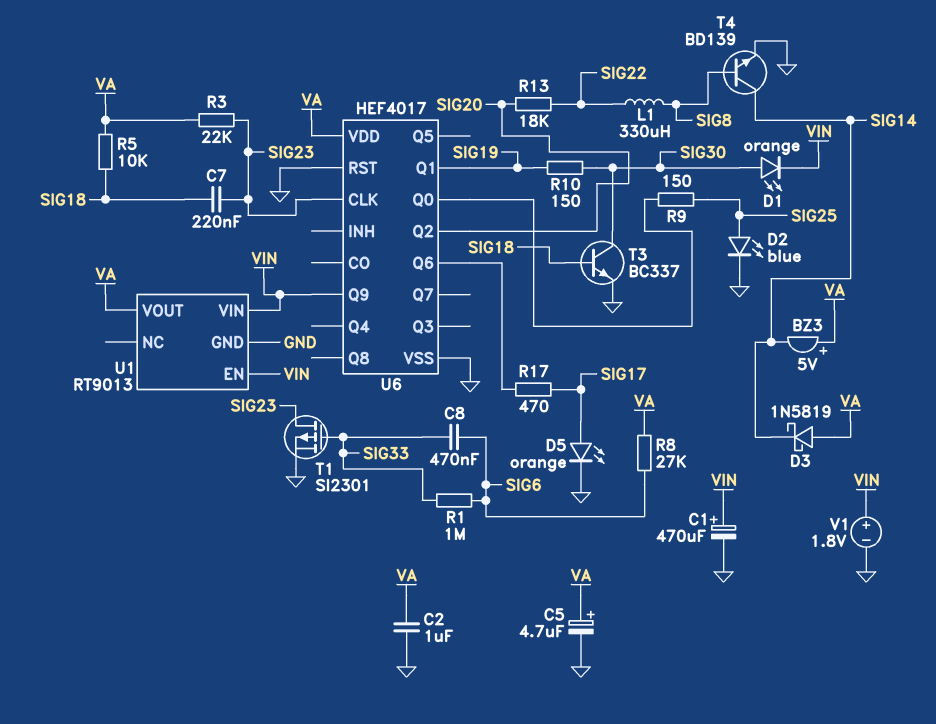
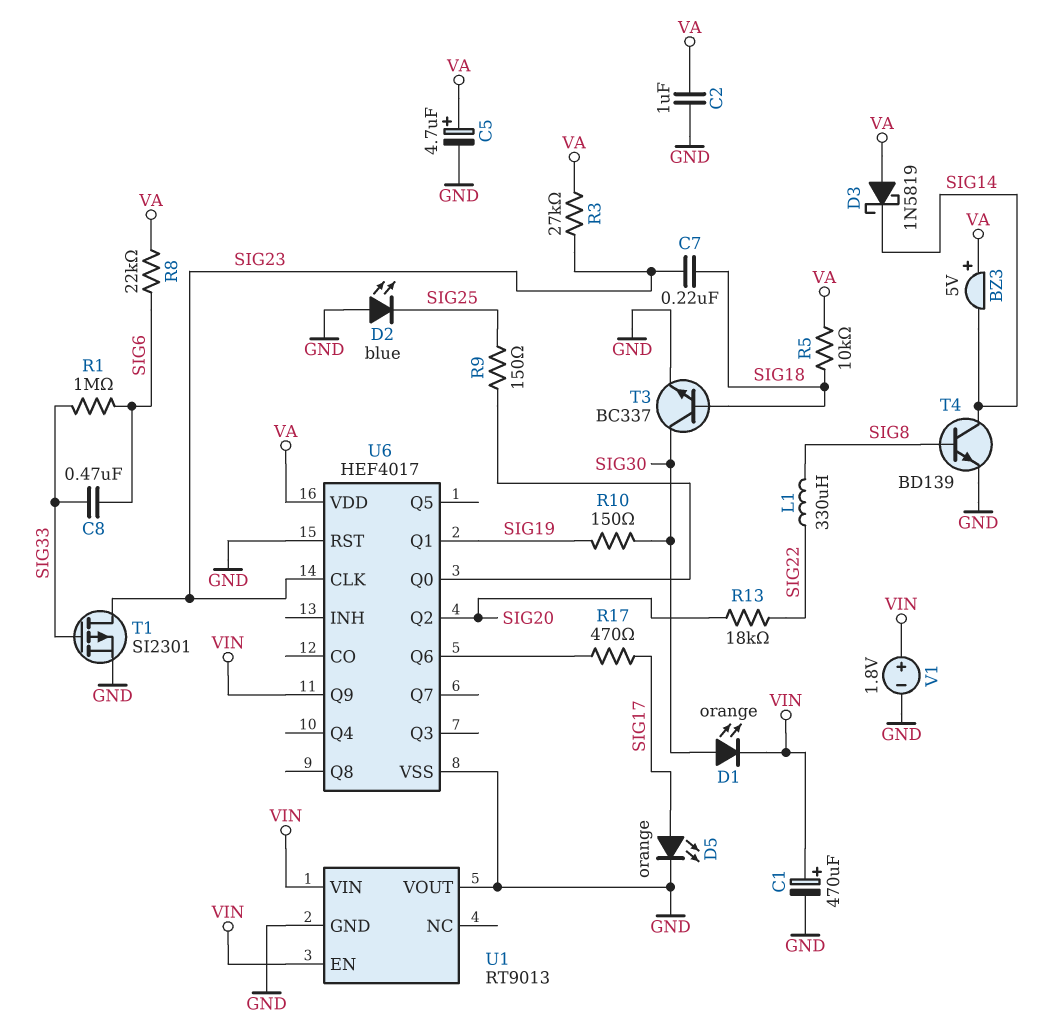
D2: LED blue (A SIG25, K GND) -> LED blue (A GND, K SIG25)
R3: 22k (SIG23, VA) -> 27k (SIG23, VA)
R8: 27k (SIG6, VA) -> 22k (SIG6, VA)
U1 pin VOUT: VA -> GND

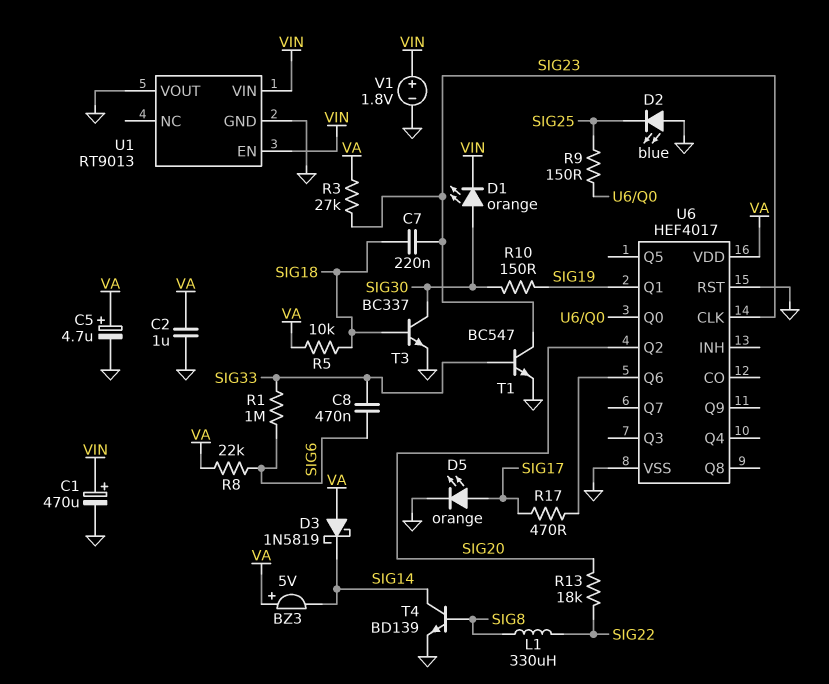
T1: PMOS SI2301 (G SIG33, D SIG23, S GND) -> NPN BC547 (B SIG33, C SIG23, E GND)
U6 pin Q9: VIN -> none

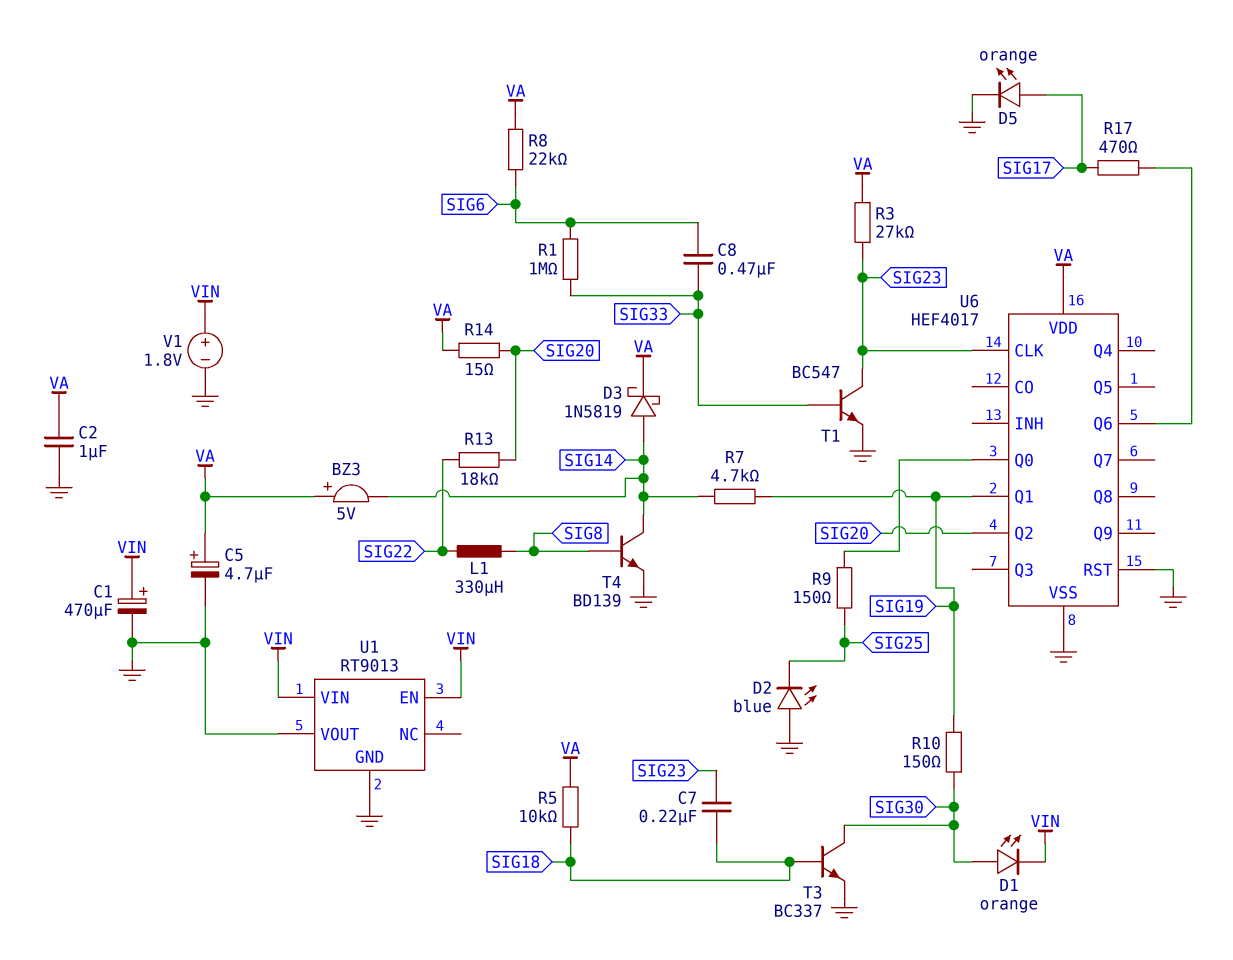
D3: schottky 1N5819 (A VA, K SIG14) -> schottky 1N5819 (A SIG14, K VA)
R7: none -> 4.7k (SIG14, SIG19)
R14: none -> 15 (SIG20, VA)

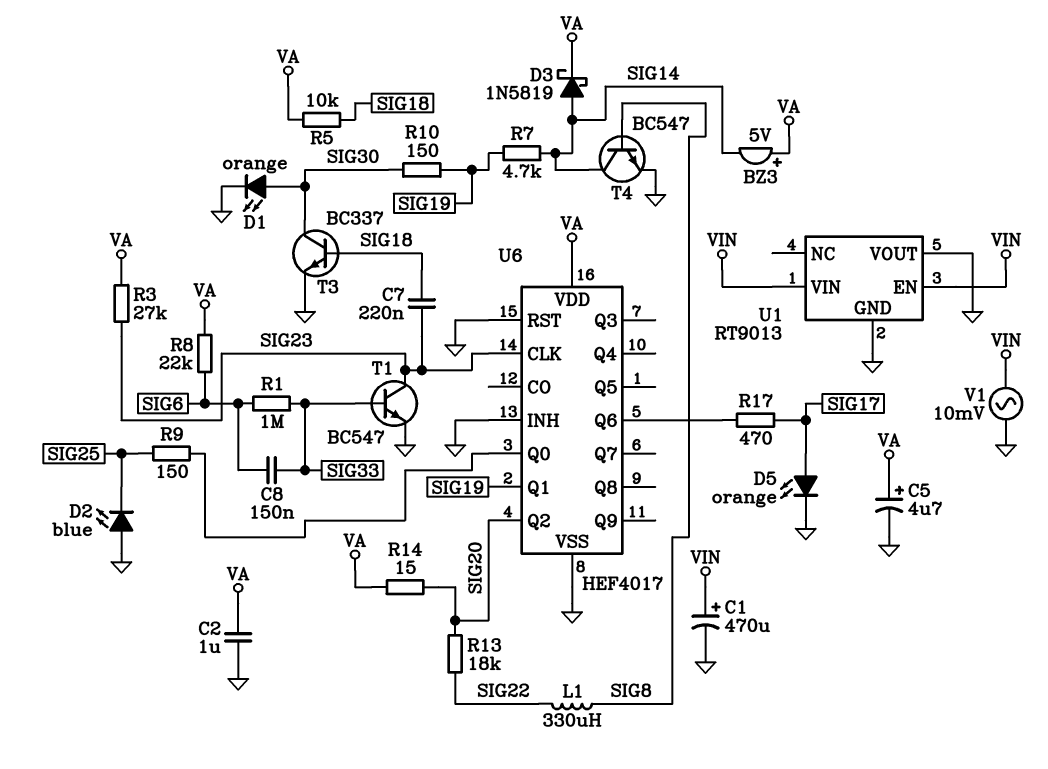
C8: 470nF (SIG6, SIG33) -> 150nF (SIG6, SIG33)
D1: LED orange (A SIG30, K VIN) -> LED orange (A SIG30, K GND)
T4: NPN BD139 (B SIG8, C SIG14, E GND) -> NPN BC547 (B SIG8, C SIG14, E GND)
U6 pin INH: none -> GND
V1: 1.8V (plus VIN, minus GND) -> AC 10mV (GND, VIN)

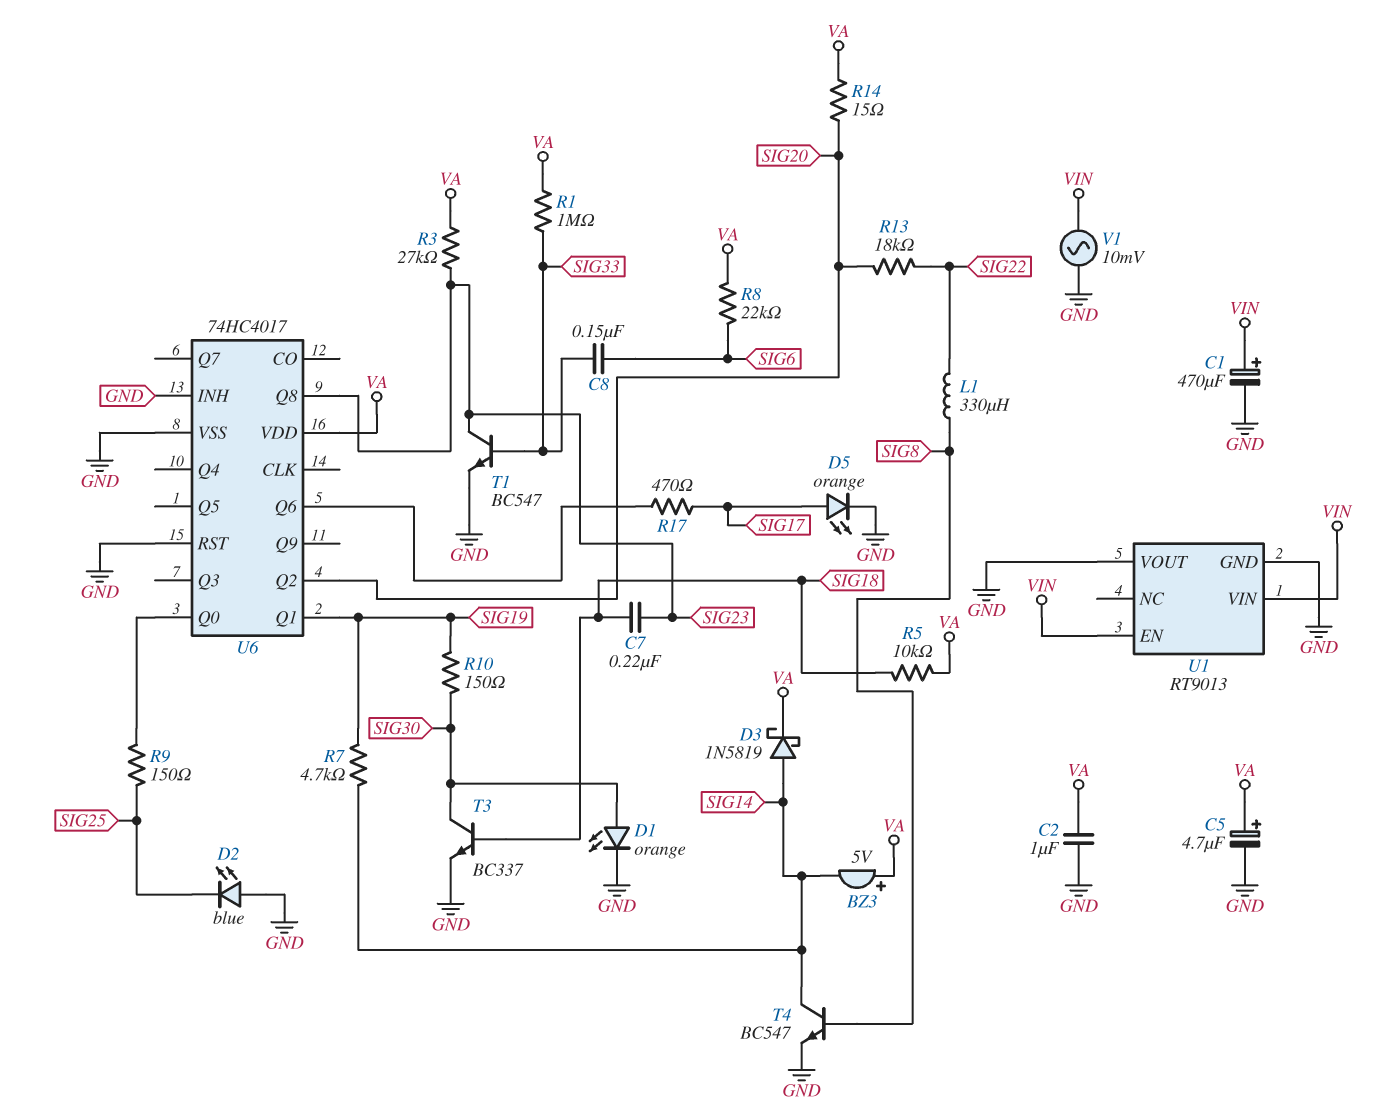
R1: 1M (SIG6, SIG33) -> 1M (SIG33, VA)
U6: HEF4017 -> 74HC4017
U6 pin CLK: SIG23 -> none
U6 pin Q8: none -> SIG23

